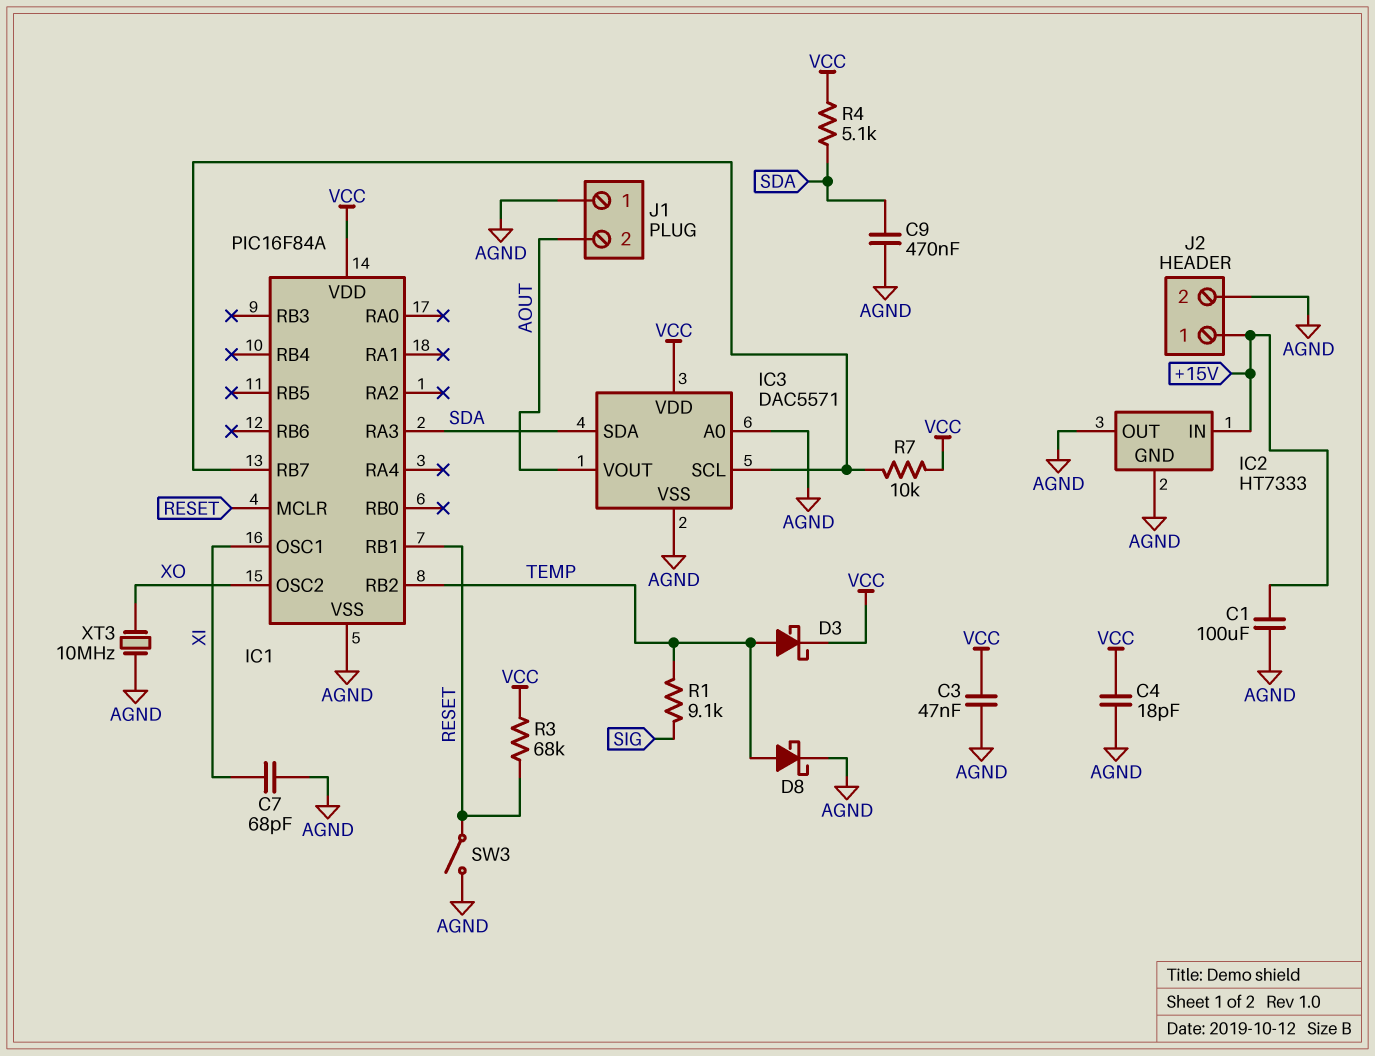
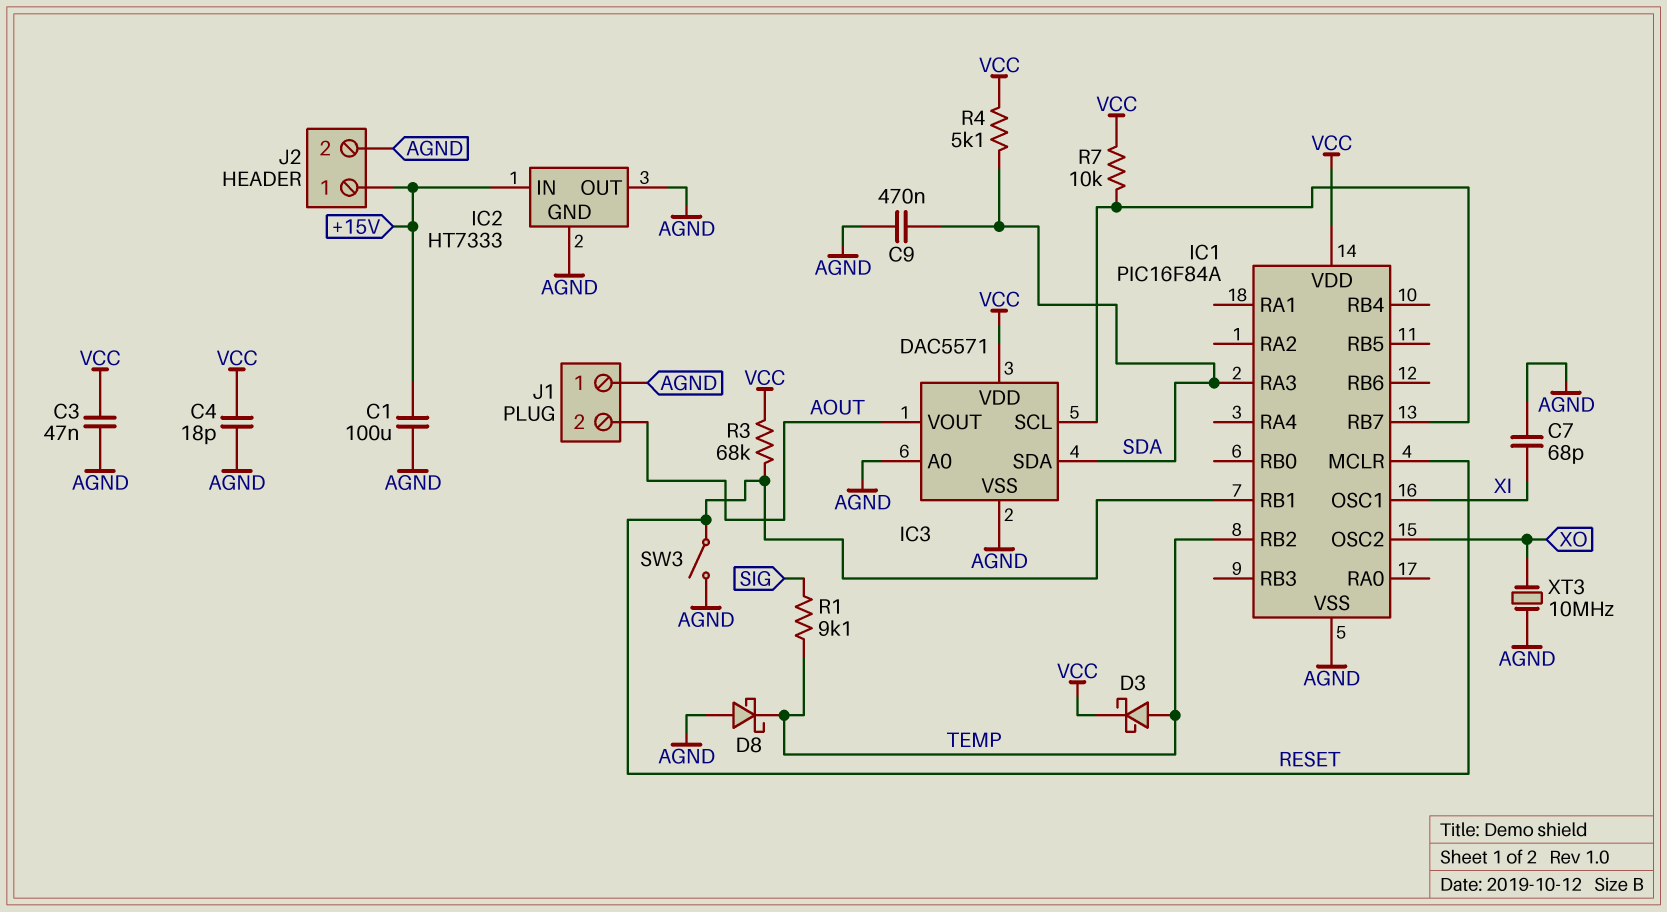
D8: schottky (A TEMP, K AGND) -> schottky (A AGND, K TEMP)

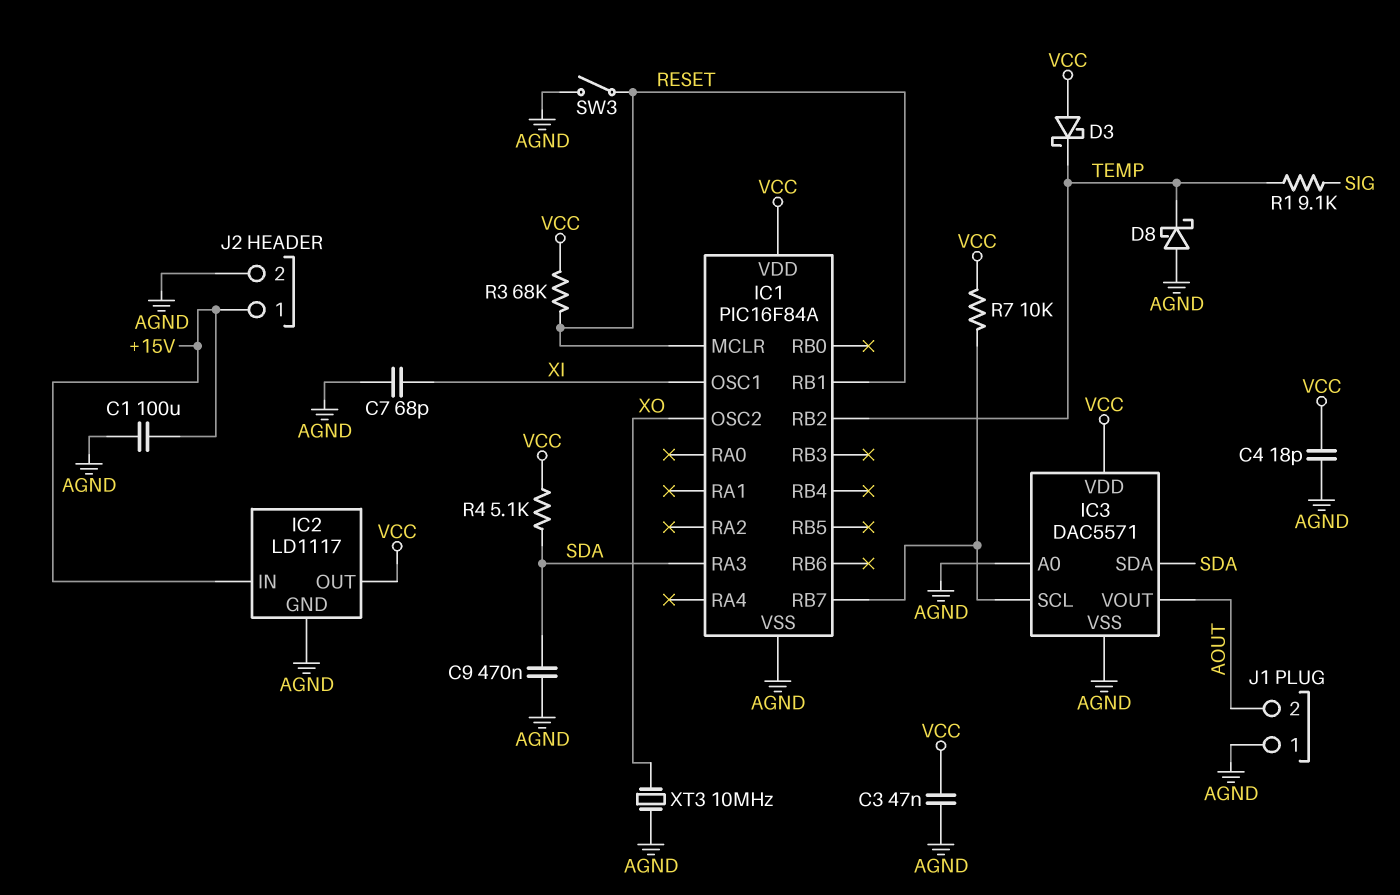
D3: schottky (A TEMP, K VCC) -> schottky (A VCC, K TEMP)
IC2: HT7333 -> LD1117
IC2 pin OUT: AGND -> VCC

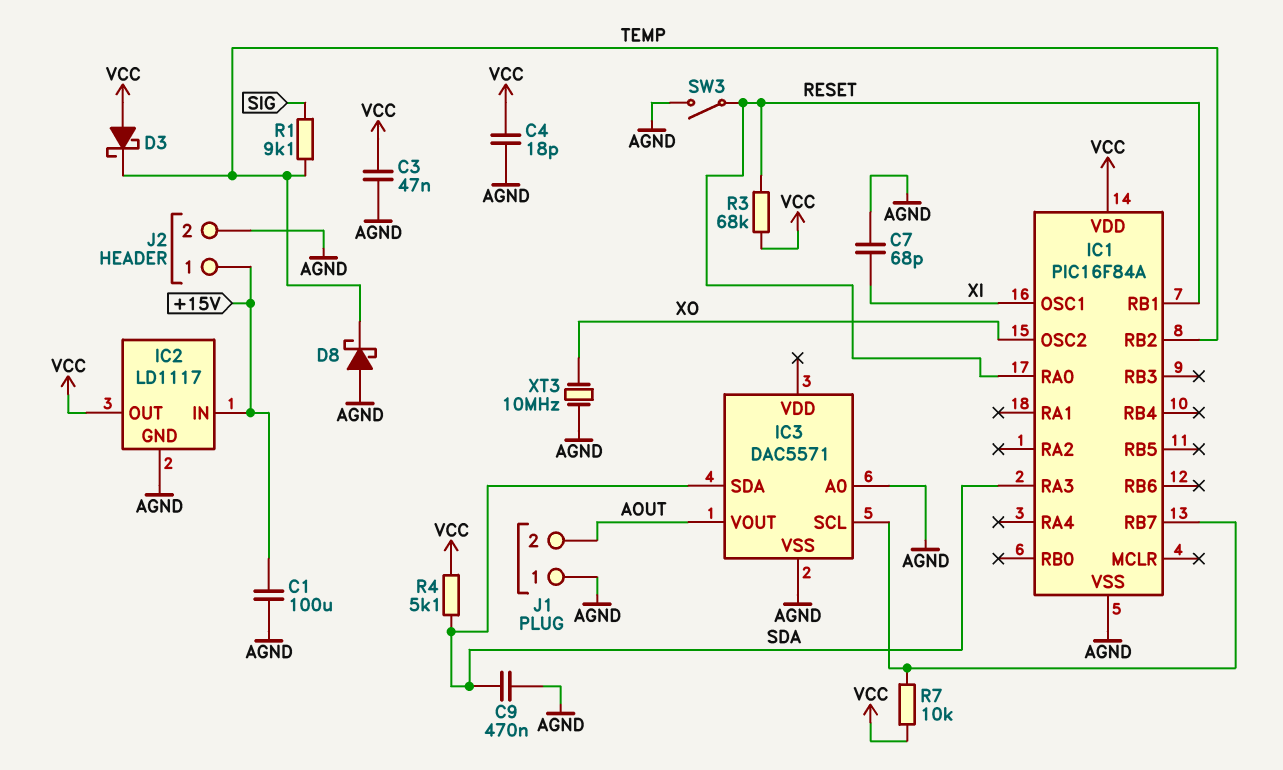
IC1 pin MCLR: RESET -> none
IC1 pin RA0: none -> RESET
IC3 pin VDD: VCC -> none

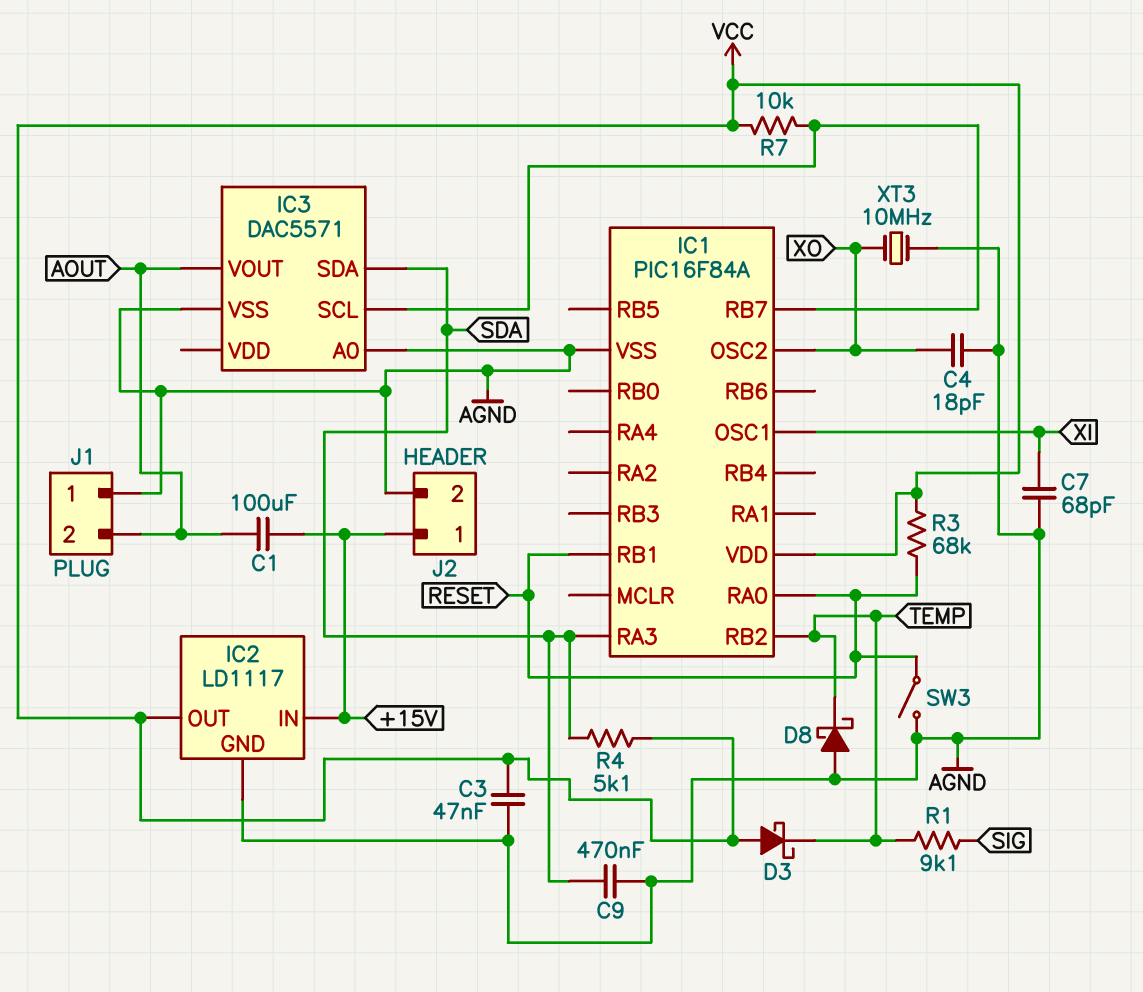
C1: 100uF (+15V, AGND) -> 100uF (+15V, AOUT)
C4: 18pF (AGND, VCC) -> 18pF (AGND, XO)

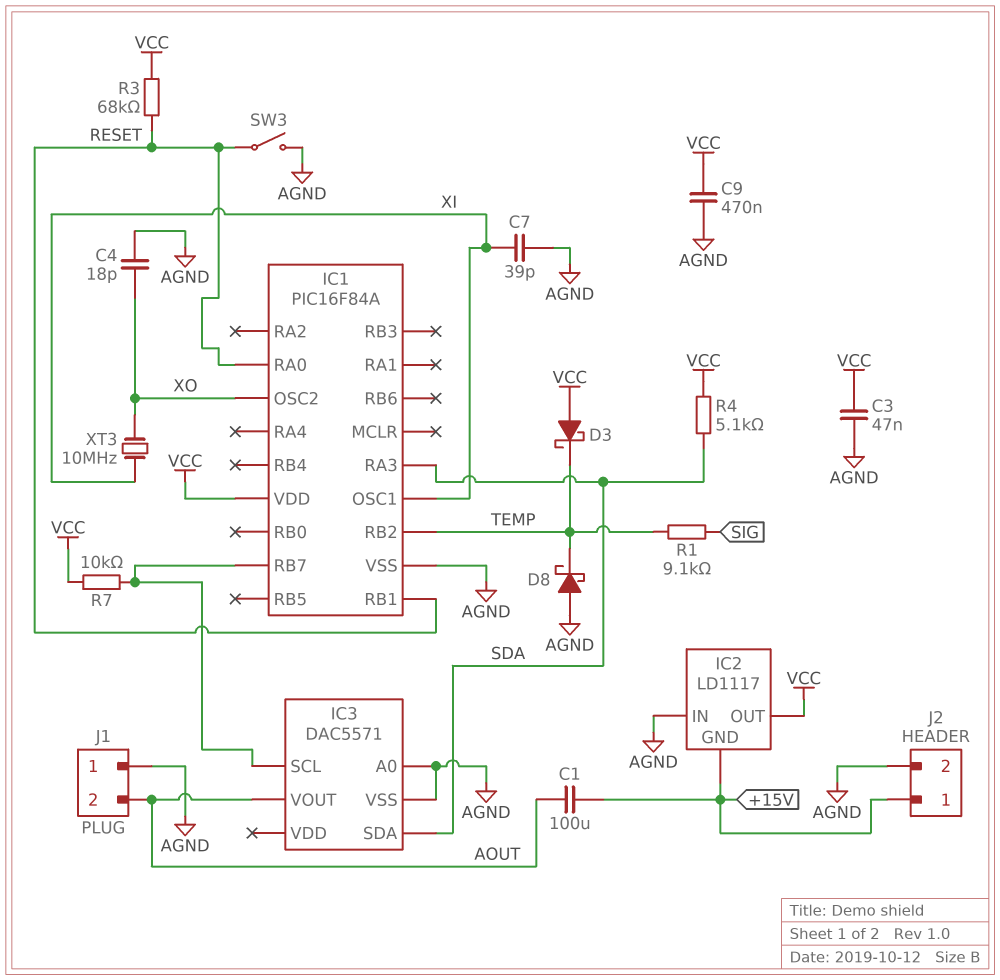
C7: 68pF (AGND, XI) -> 39pF (AGND, XI)
C9: 470nF (AGND, SDA) -> 470nF (AGND, VCC)
IC2 pin GND: AGND -> +15V
IC2 pin IN: +15V -> AGND
XT3: 10MHz (AGND, XO) -> 10MHz (XI, XO)

